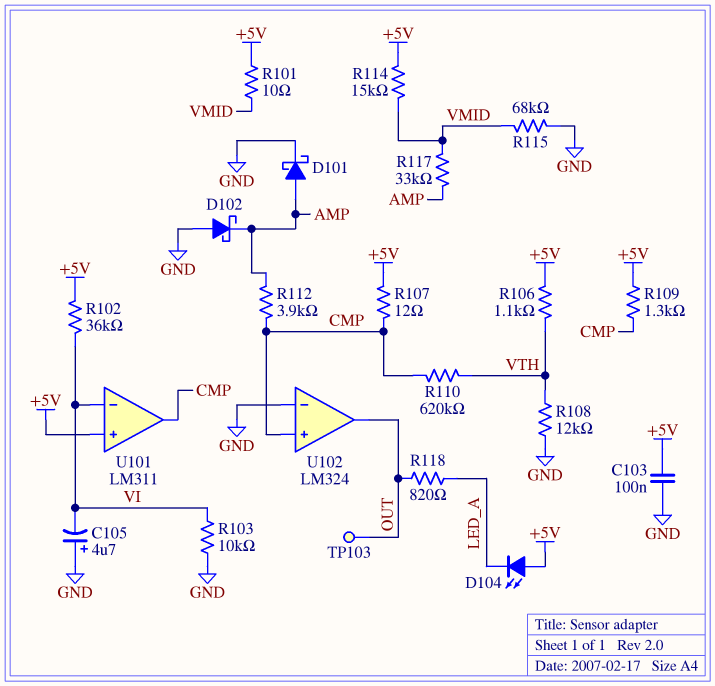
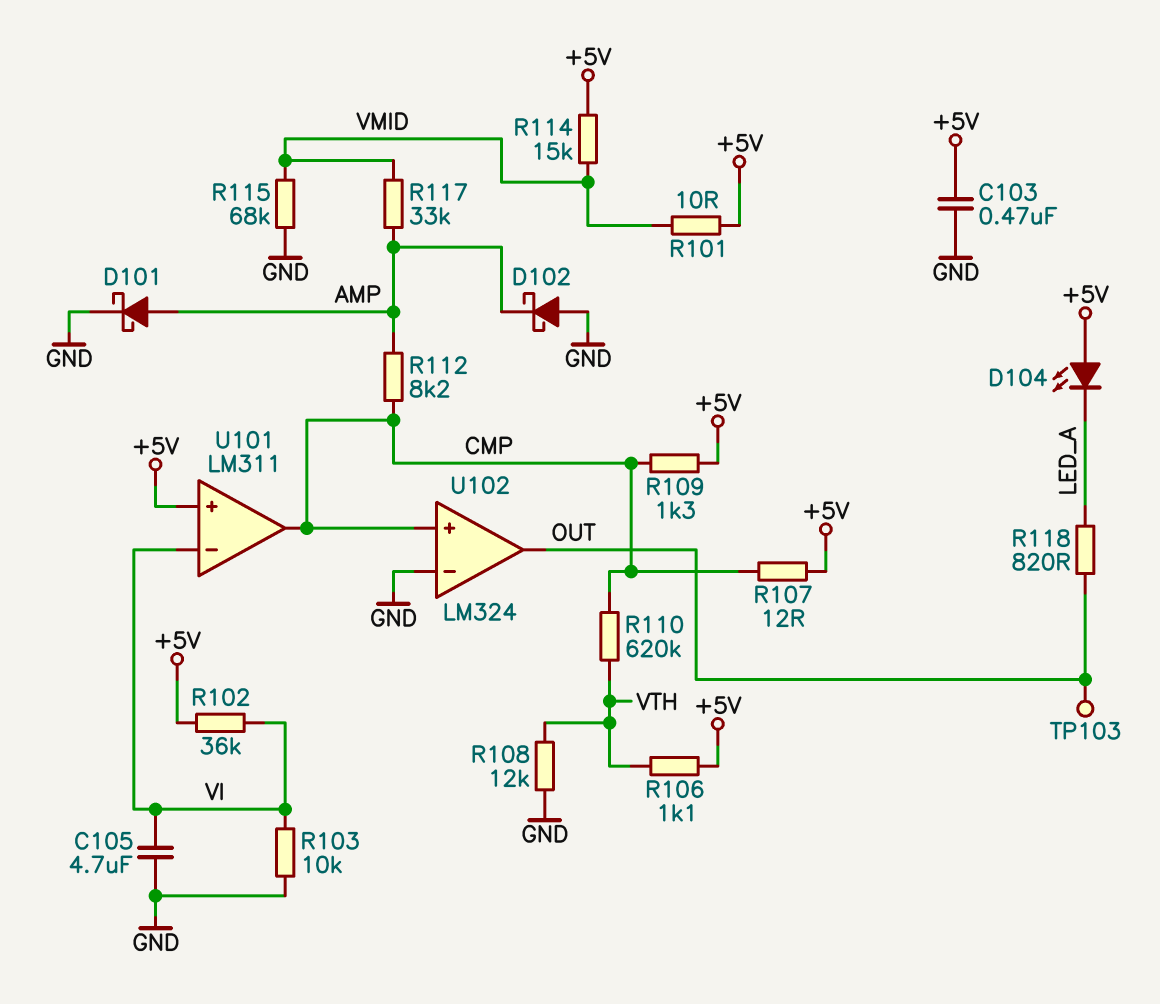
C103: 100nF (+5V, GND) -> 470nF (+5V, GND)
C105: 4.7uF (plus GND, minus VI) -> 4.7uF (GND, VI)
R112: 3.9k (AMP, CMP) -> 8.2k (AMP, CMP)

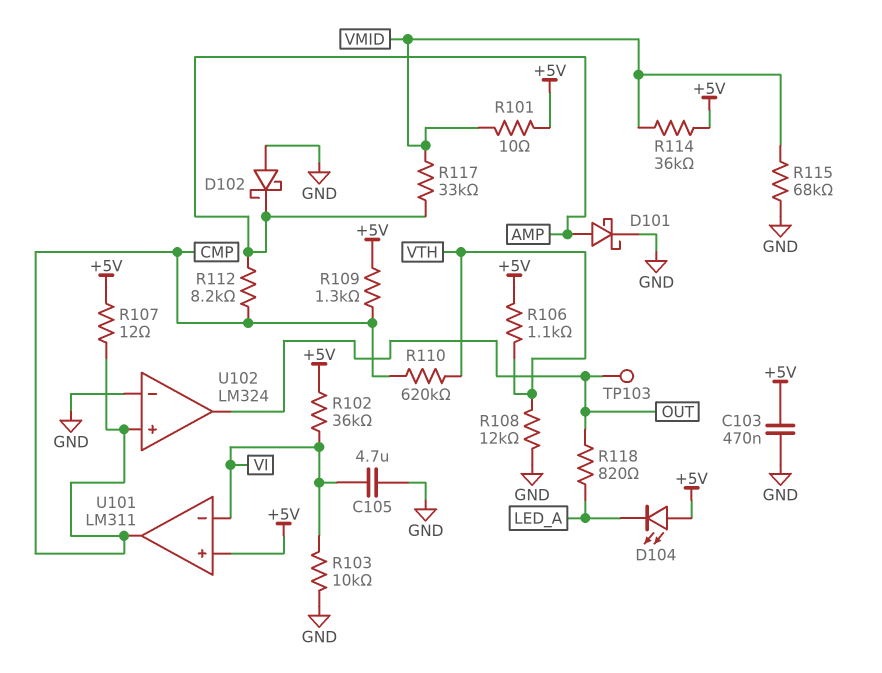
R114: 15k (+5V, VMID) -> 36k (+5V, VMID)

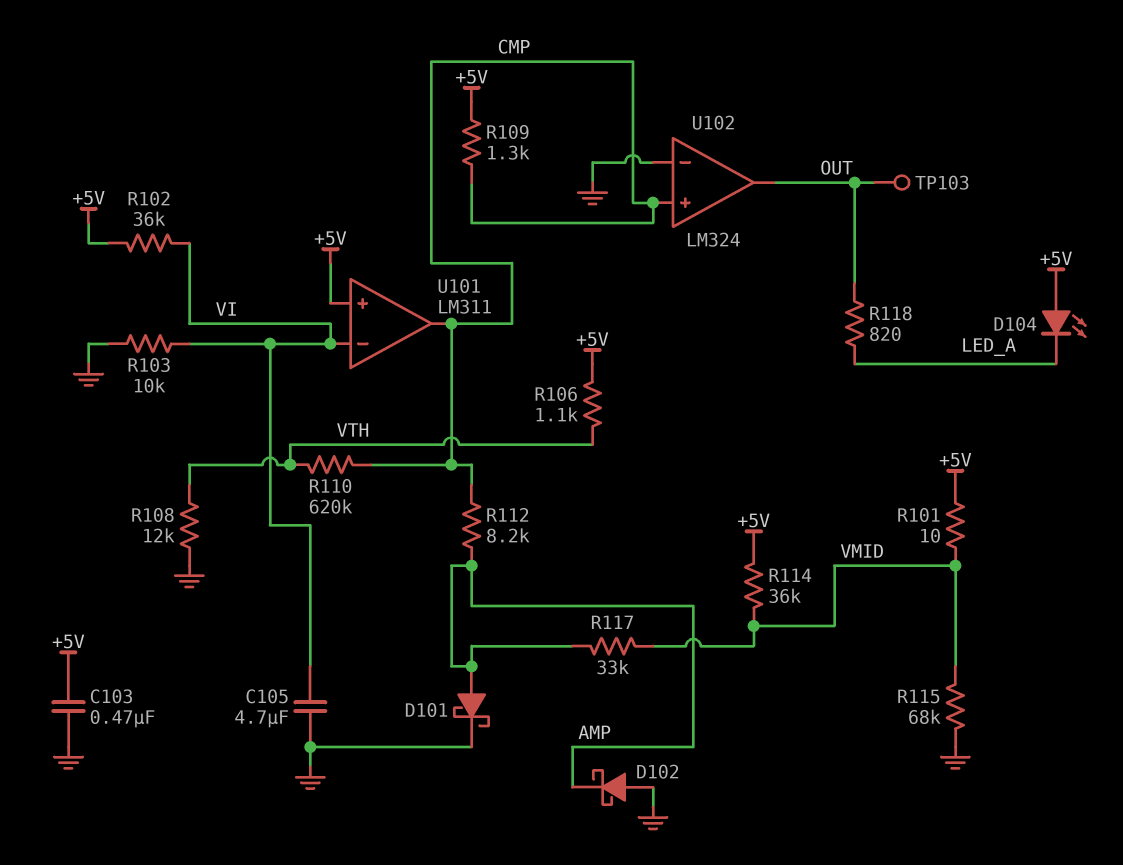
R107: 12 (+5V, CMP) -> none

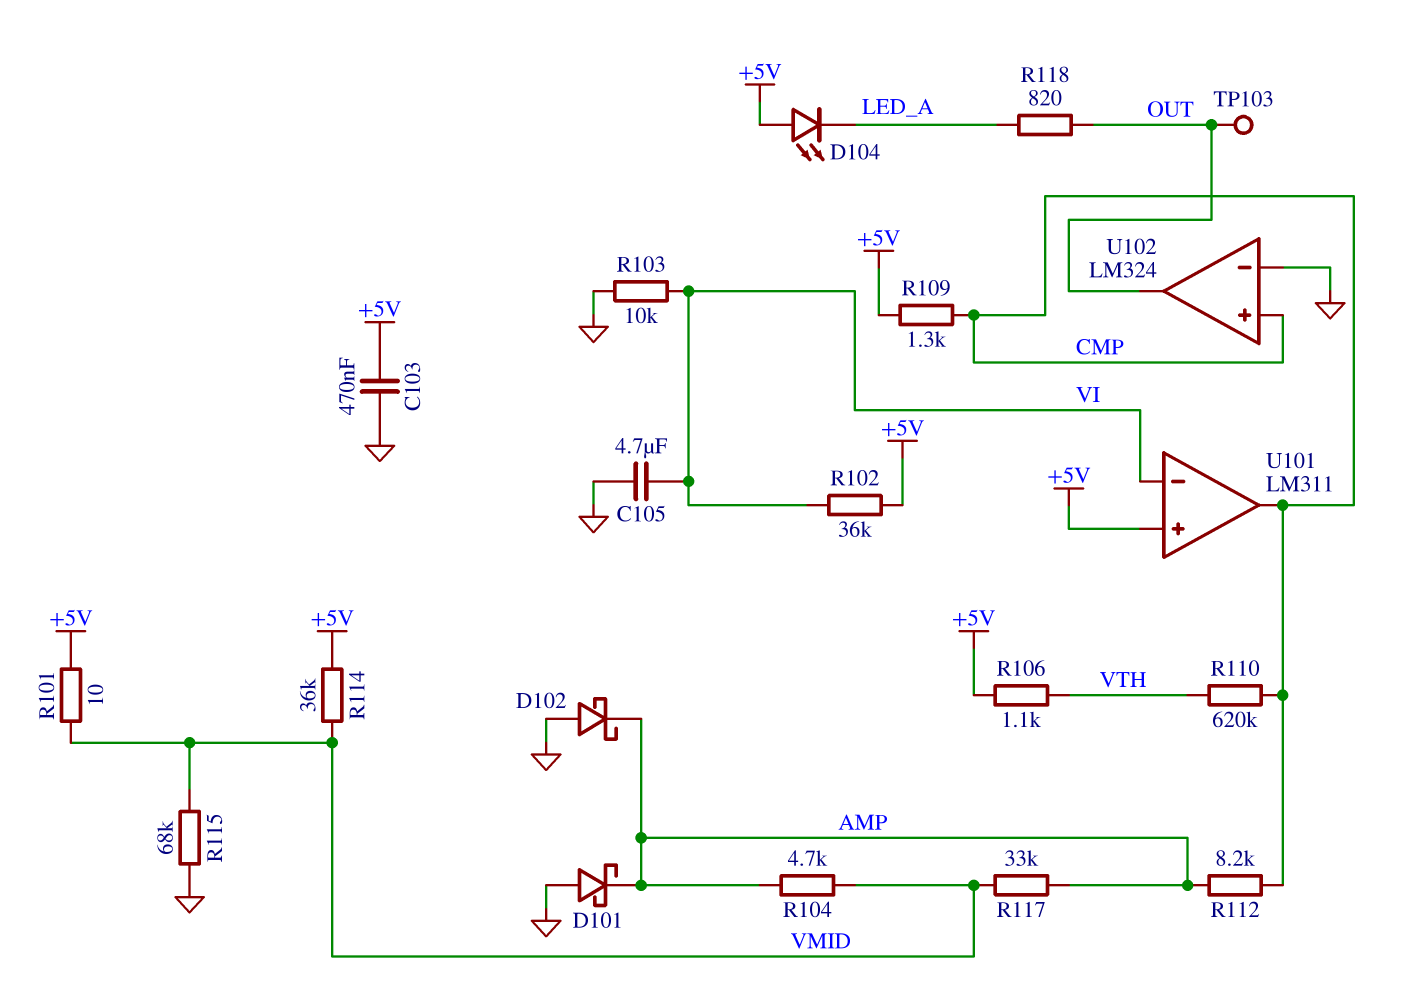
D101: schottky (A AMP, K GND) -> schottky (A GND, K AMP)
R104: none -> 4.7k (AMP, VMID)
R108: 12k (GND, VTH) -> none

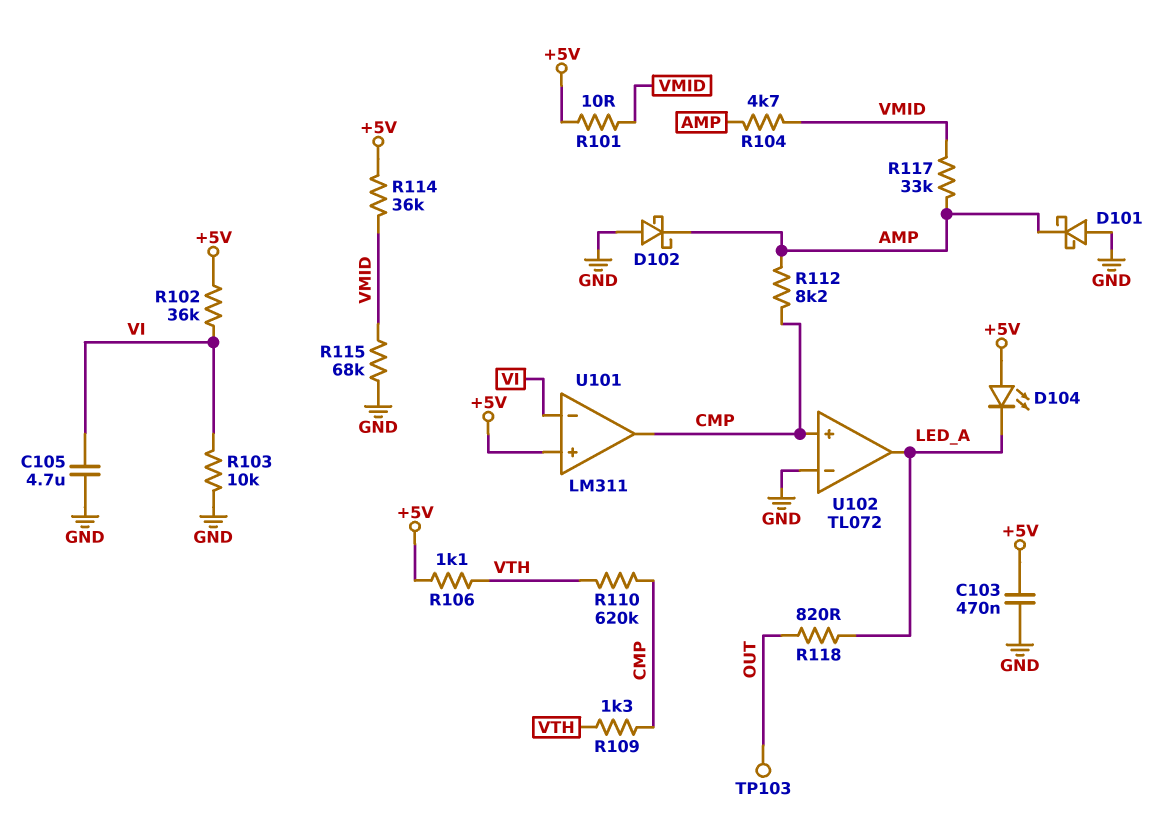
R109: 1.3k (+5V, CMP) -> 1.3k (CMP, VTH)
U102: LM324 -> TL072
U102 pin out: OUT -> LED_A

